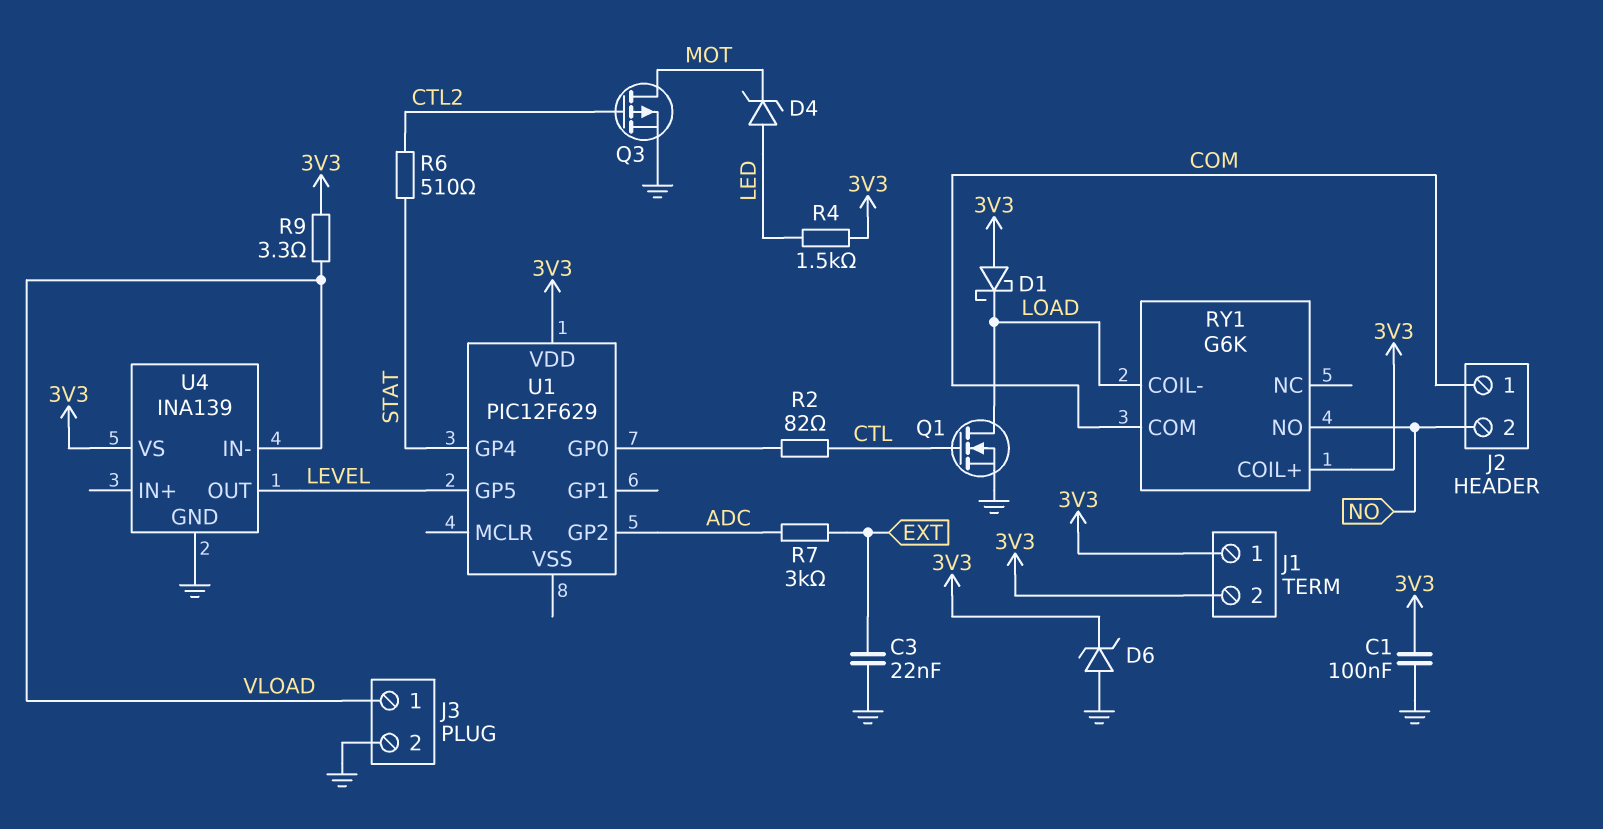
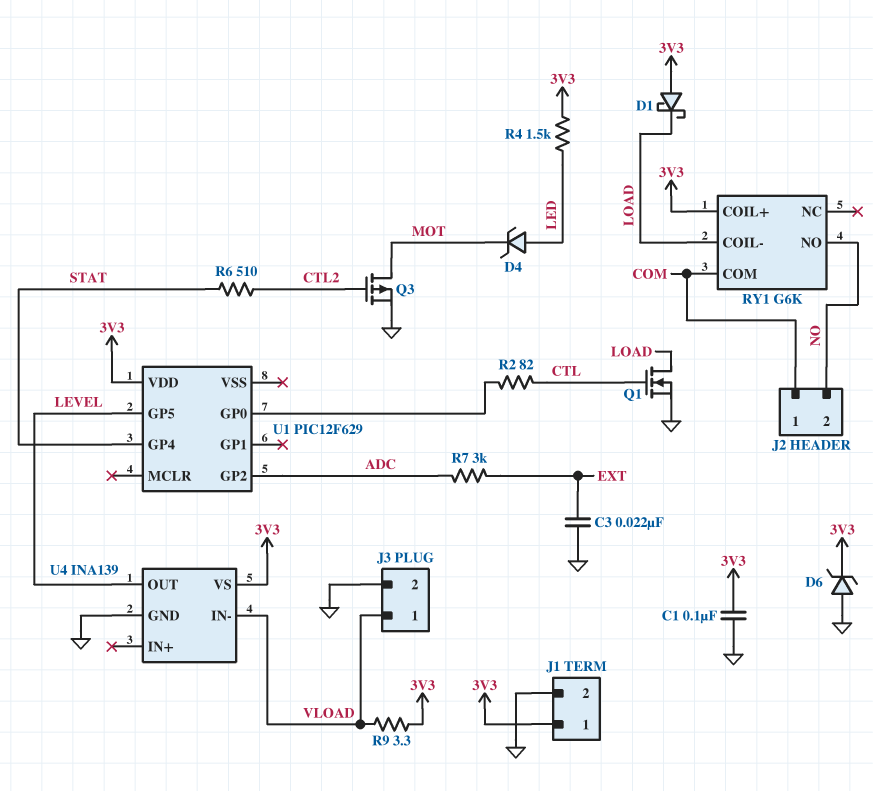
J1 pin 2: 3V3 -> GND

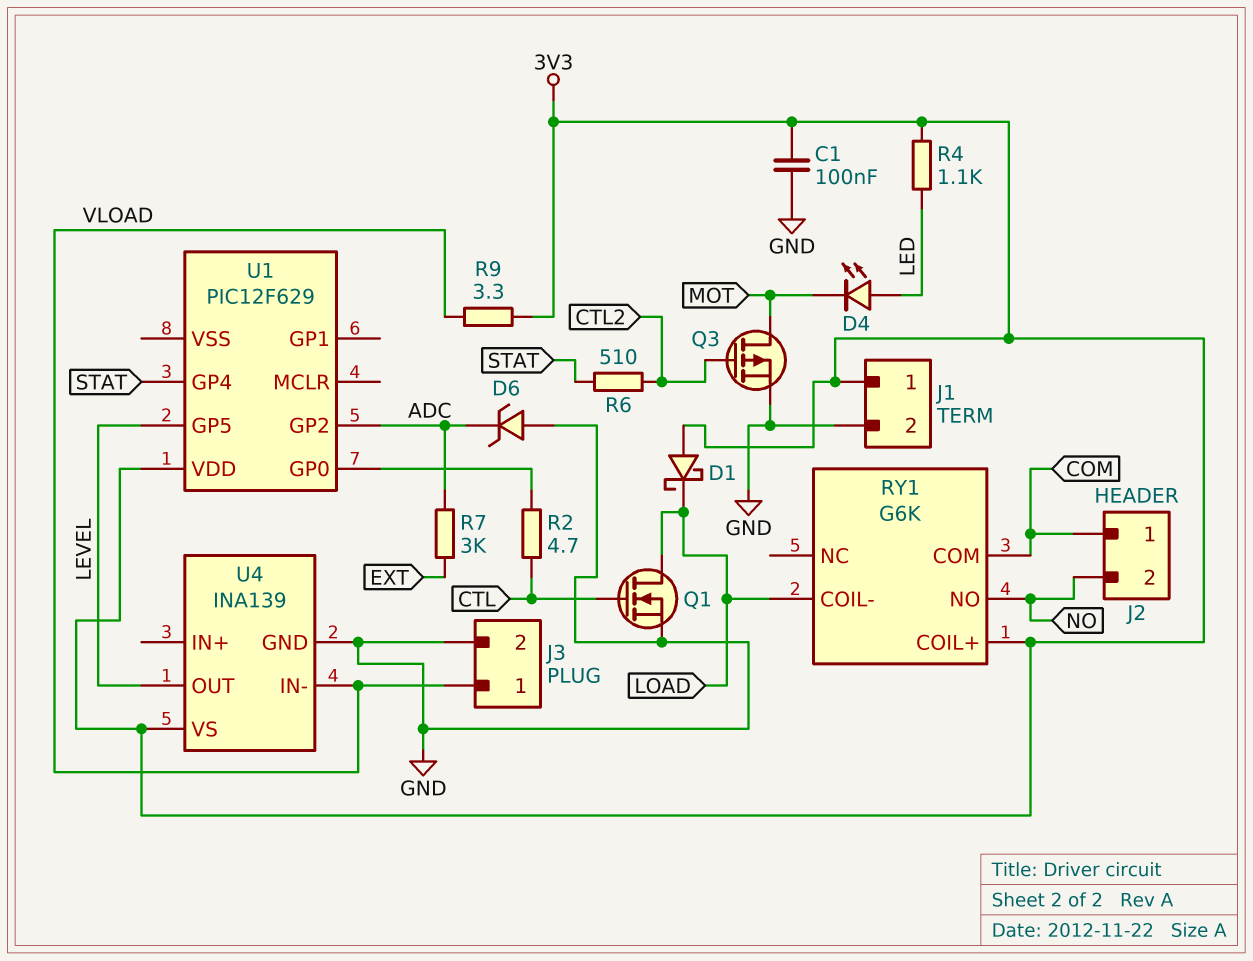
C3: 22nF (EXT, GND) -> none
D4: zener (A LED, K MOT) -> LED (A LED, K MOT)
D6: zener (A GND, K 3V3) -> zener (A GND, K ADC)
R2: 82 (CTL, U1/GP0) -> 4.7 (CTL, U1/GP0)
R4: 1.5k (3V3, LED) -> 1.1k (3V3, LED)

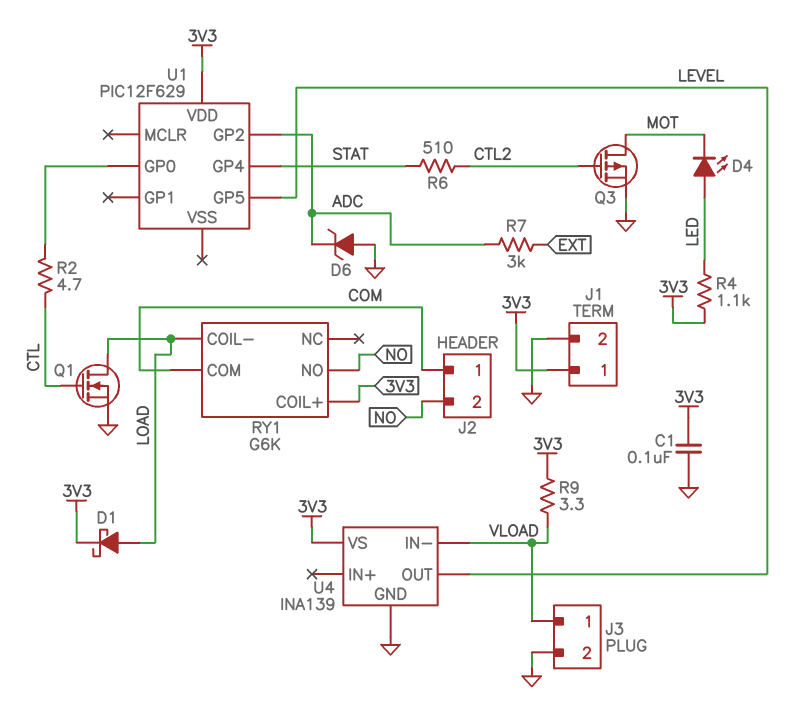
D1: schottky (A 3V3, K LOAD) -> schottky (A LOAD, K 3V3)

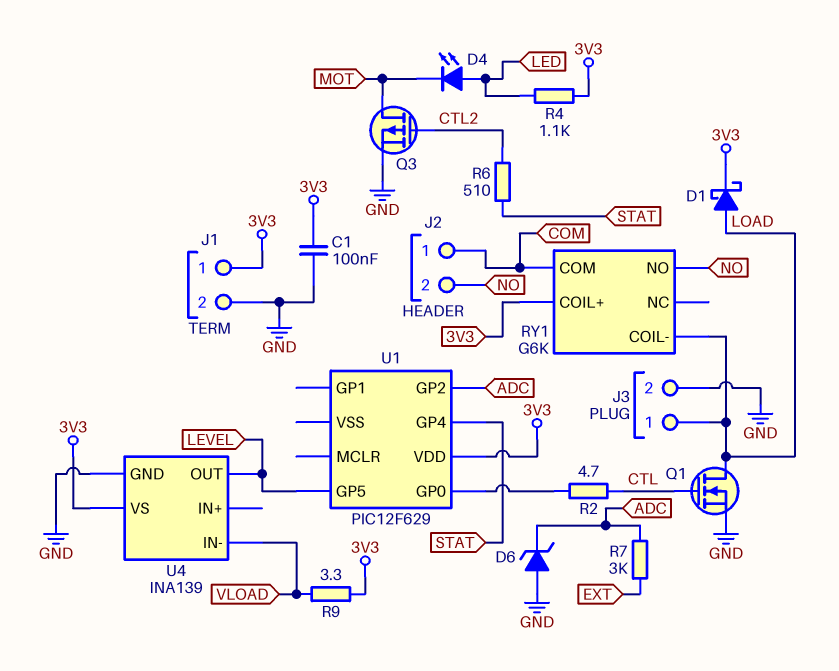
J3 pin 1: VLOAD -> LOAD

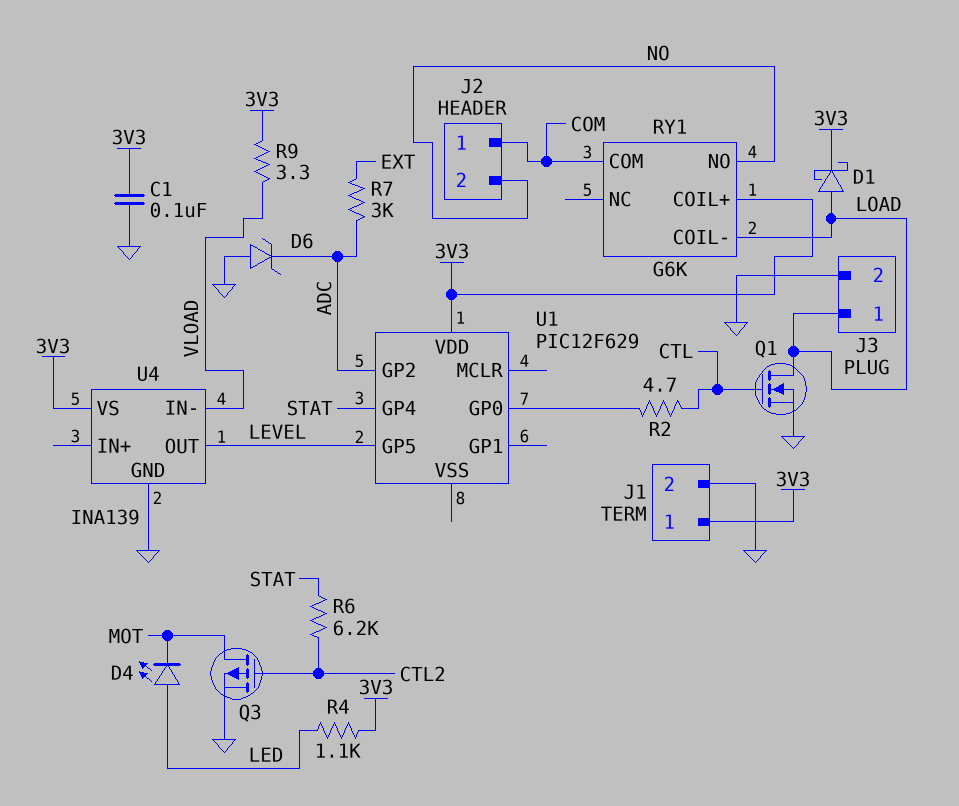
R6: 510 (CTL2, STAT) -> 6.2k (CTL2, STAT)

